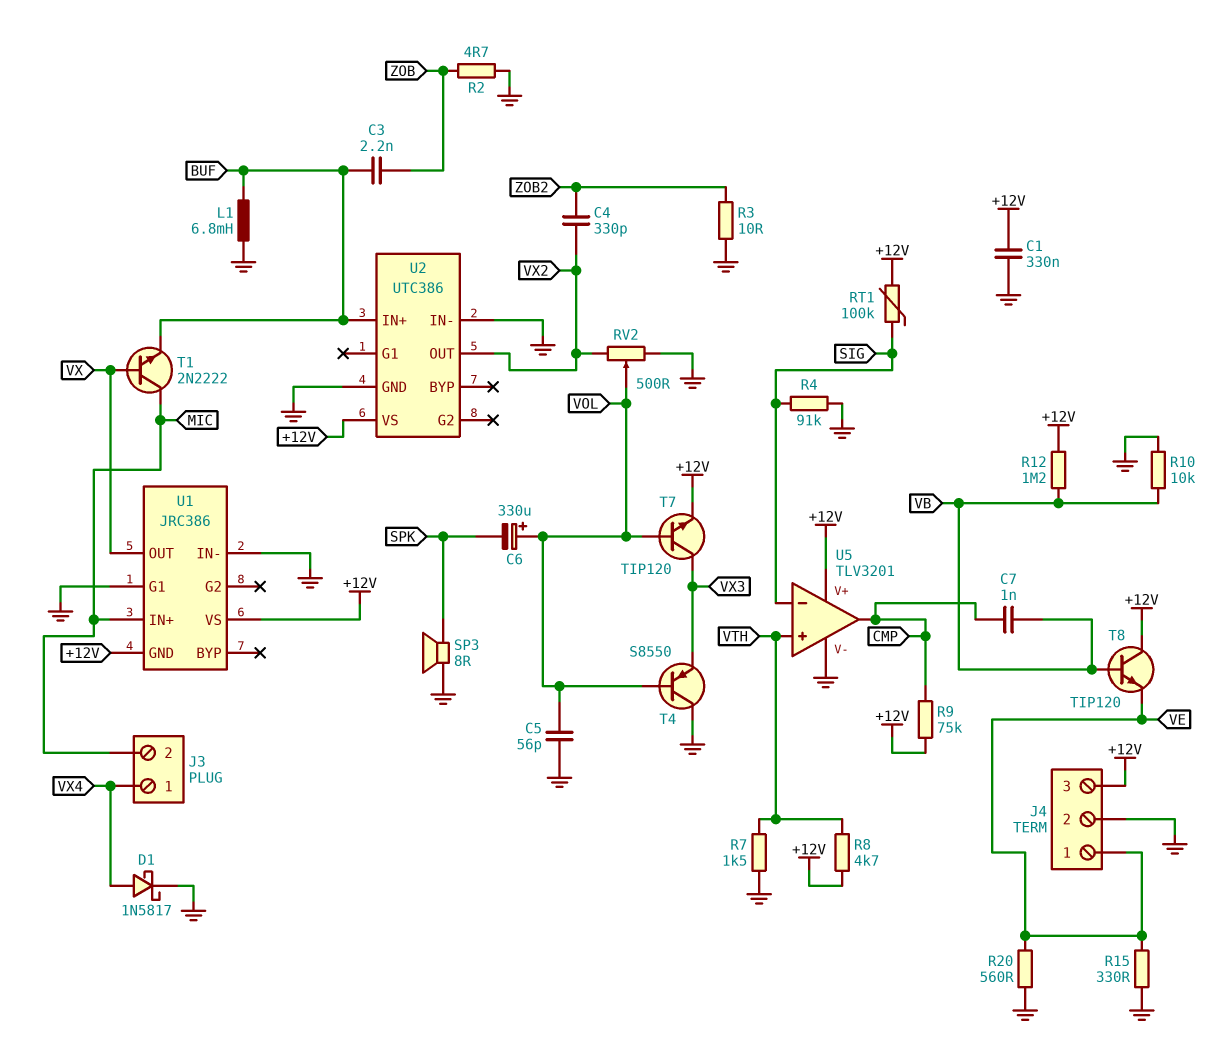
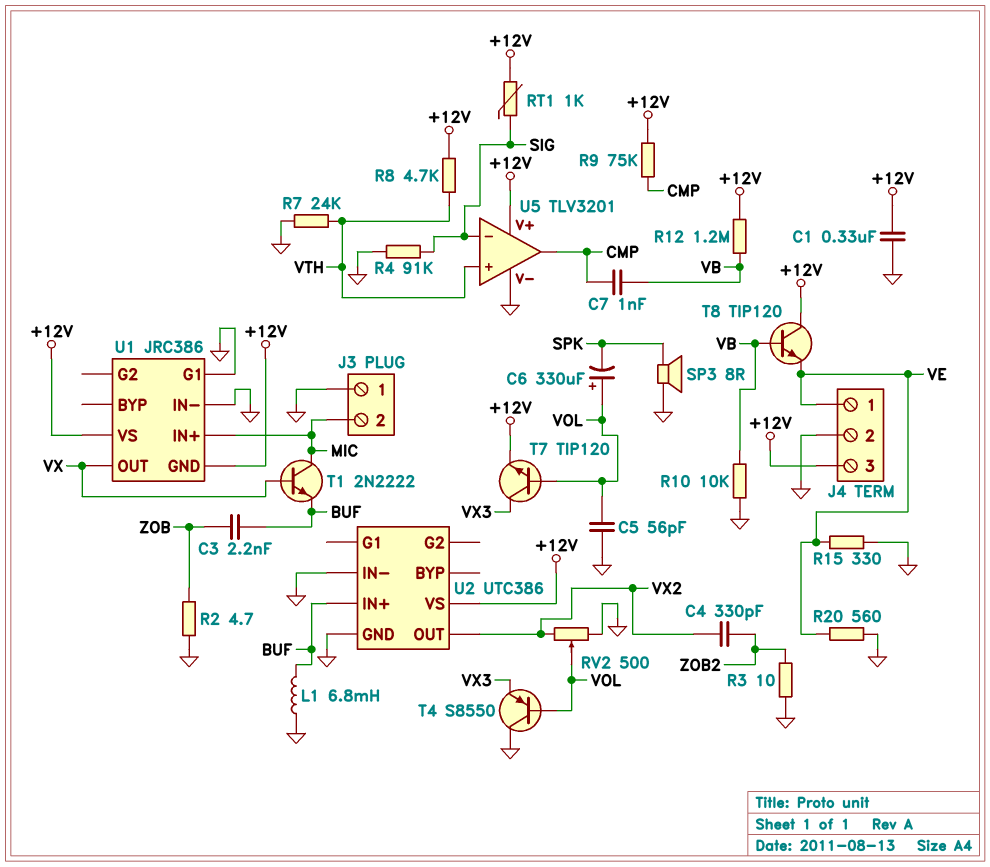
D1: schottky 1N5817 (A VX4, K GND) -> none
J3 pin 1: VX4 -> GND
R7: 1.5k (GND, VTH) -> 24k (GND, VTH)
RT1: 100k (+12V, SIG) -> 1k (+12V, SIG)

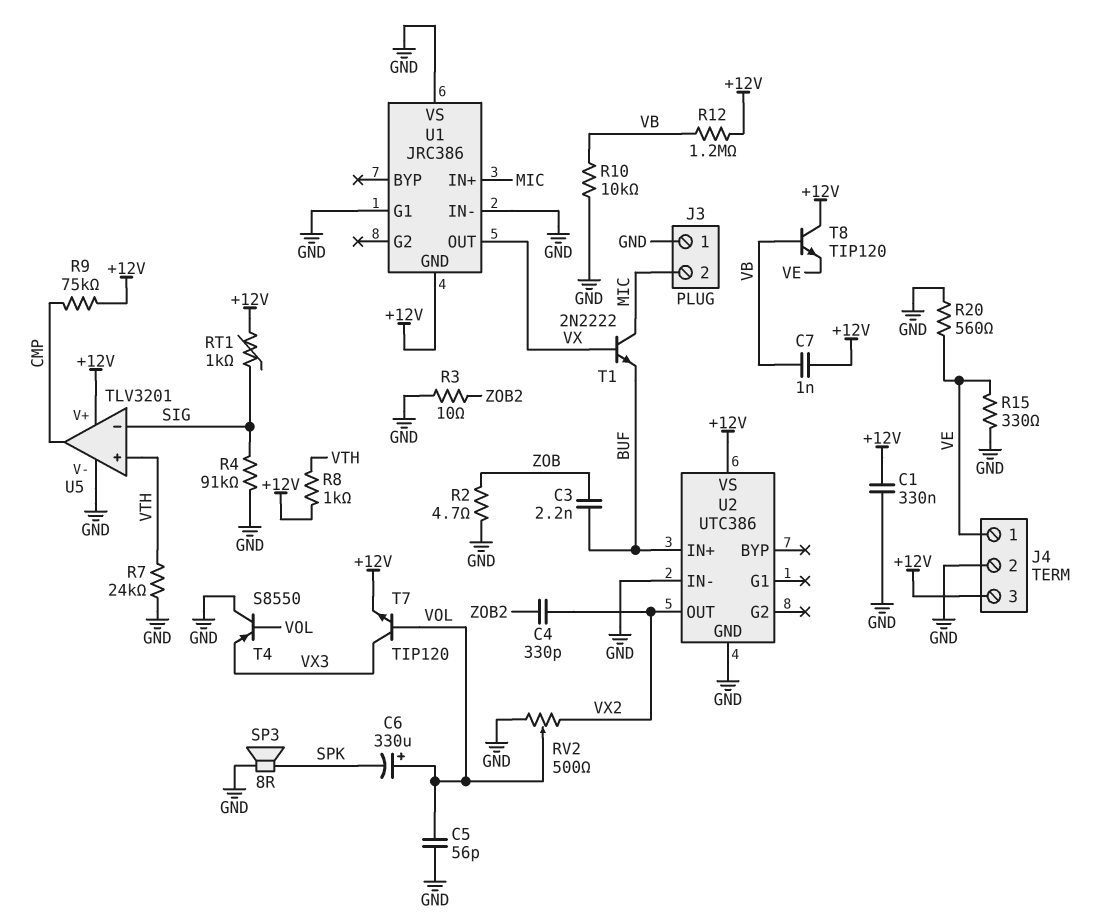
C7: 1nF (CMP, VB) -> 1nF (+12V, VB)
L1: 6.8mH (BUF, GND) -> none
R8: 4.7k (+12V, VTH) -> 1k (+12V, VTH)
U1 pin VS: +12V -> GND

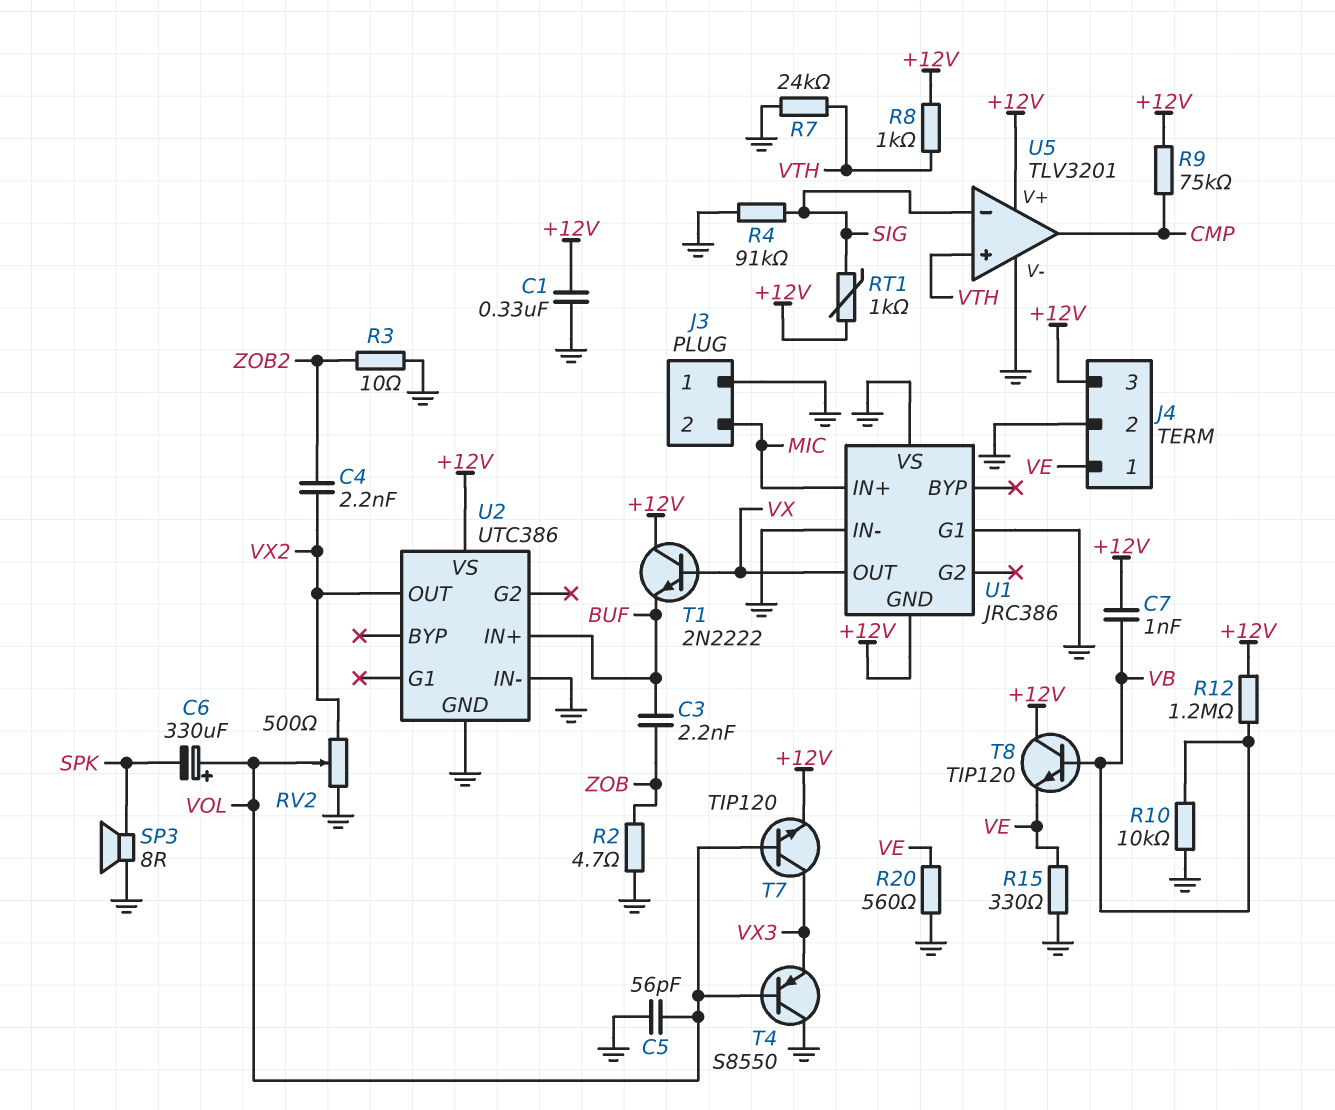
C4: 330pF (VX2, ZOB2) -> 2.2nF (VX2, ZOB2)
T1: NPN 2N2222 (B VX, C MIC, E BUF) -> NPN 2N2222 (B VX, C +12V, E BUF)

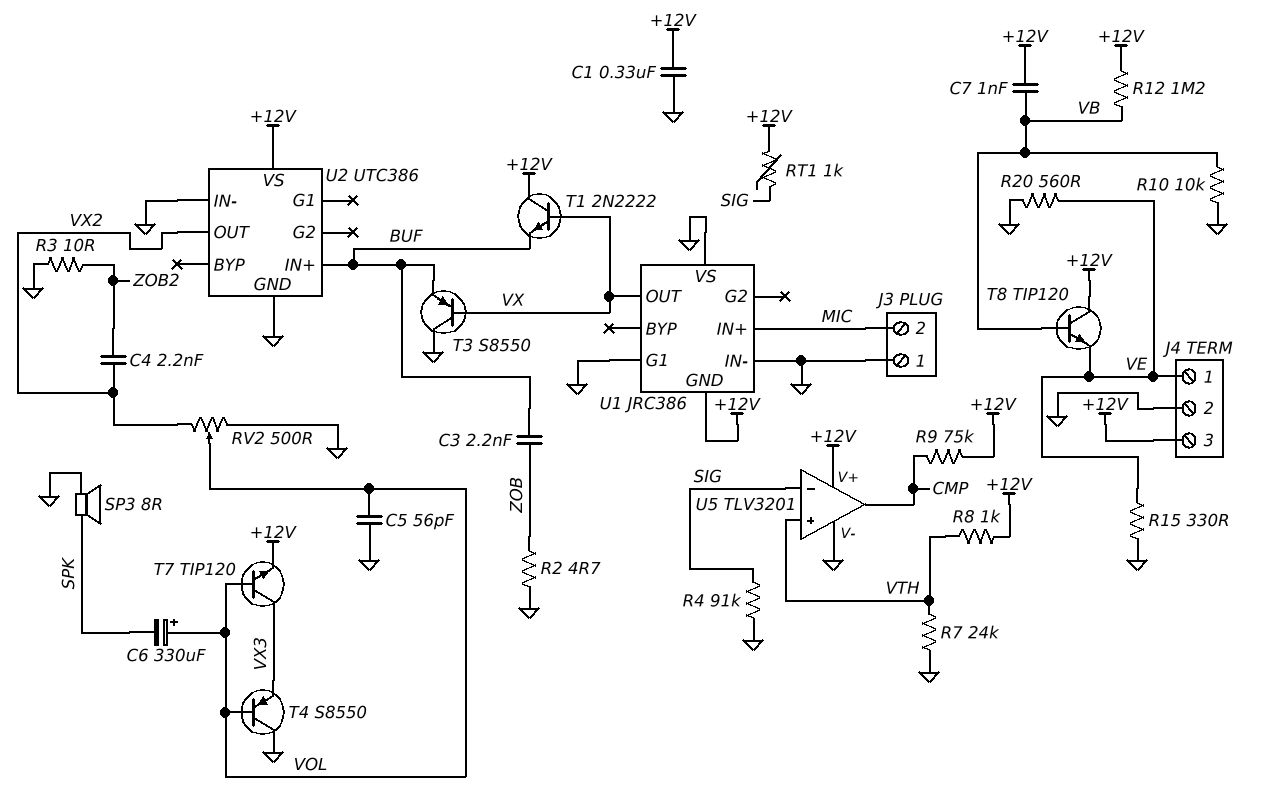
T3: none -> PNP S8550 (B VX, C GND, E BUF)

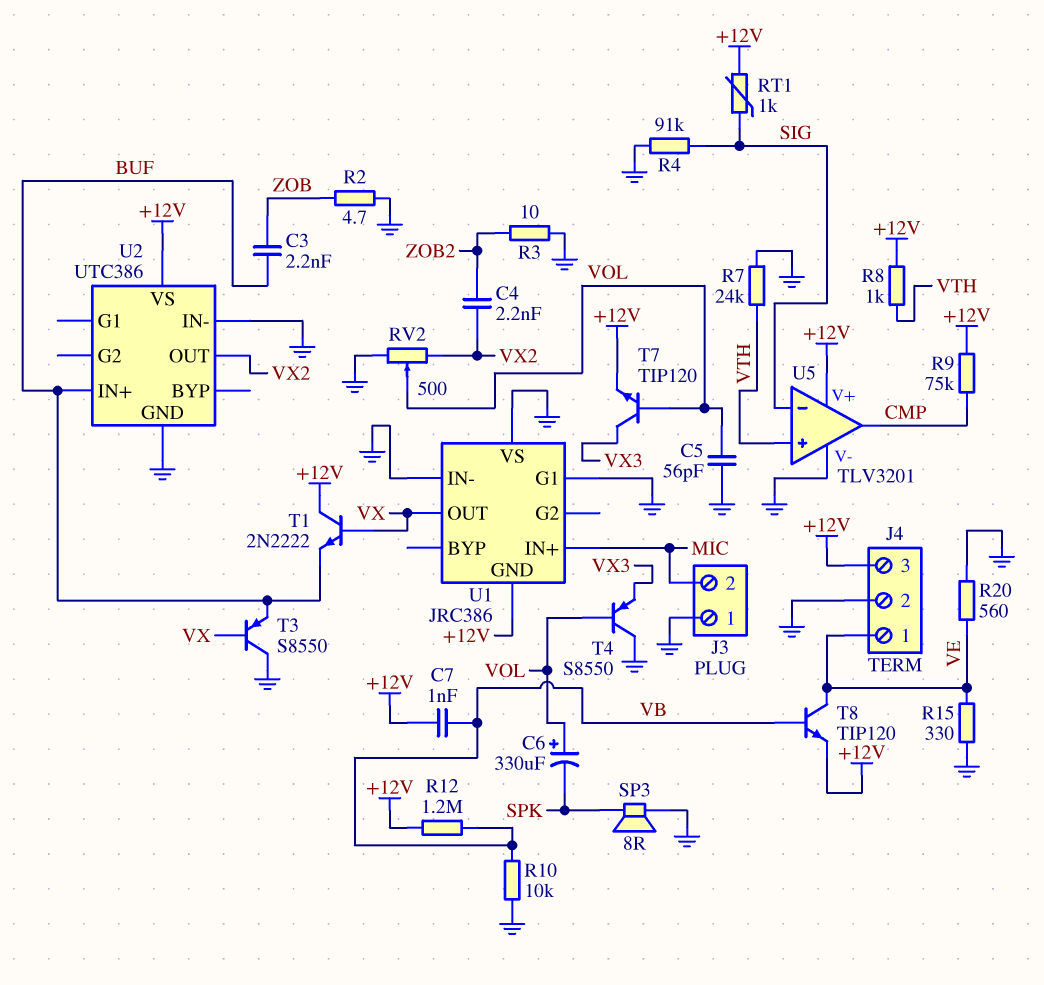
C1: 330nF (+12V, GND) -> none
T8: NPN TIP120 (B VB, C +12V, E VE) -> NPN TIP120 (B VB, C VE, E +12V)

